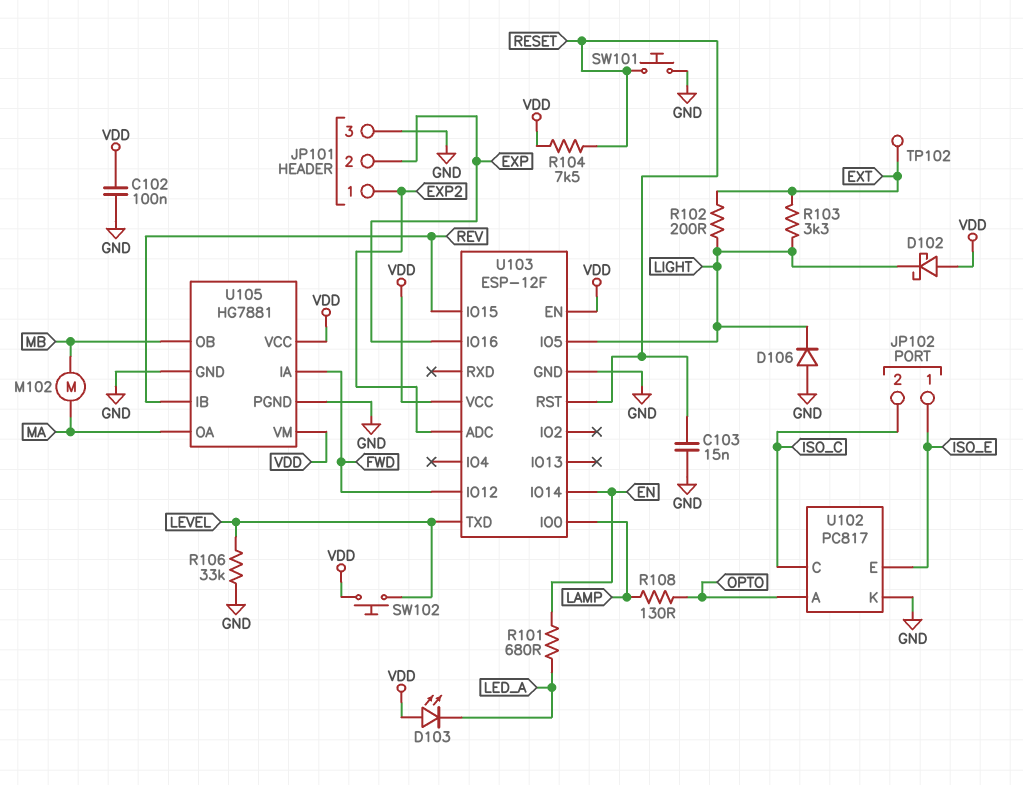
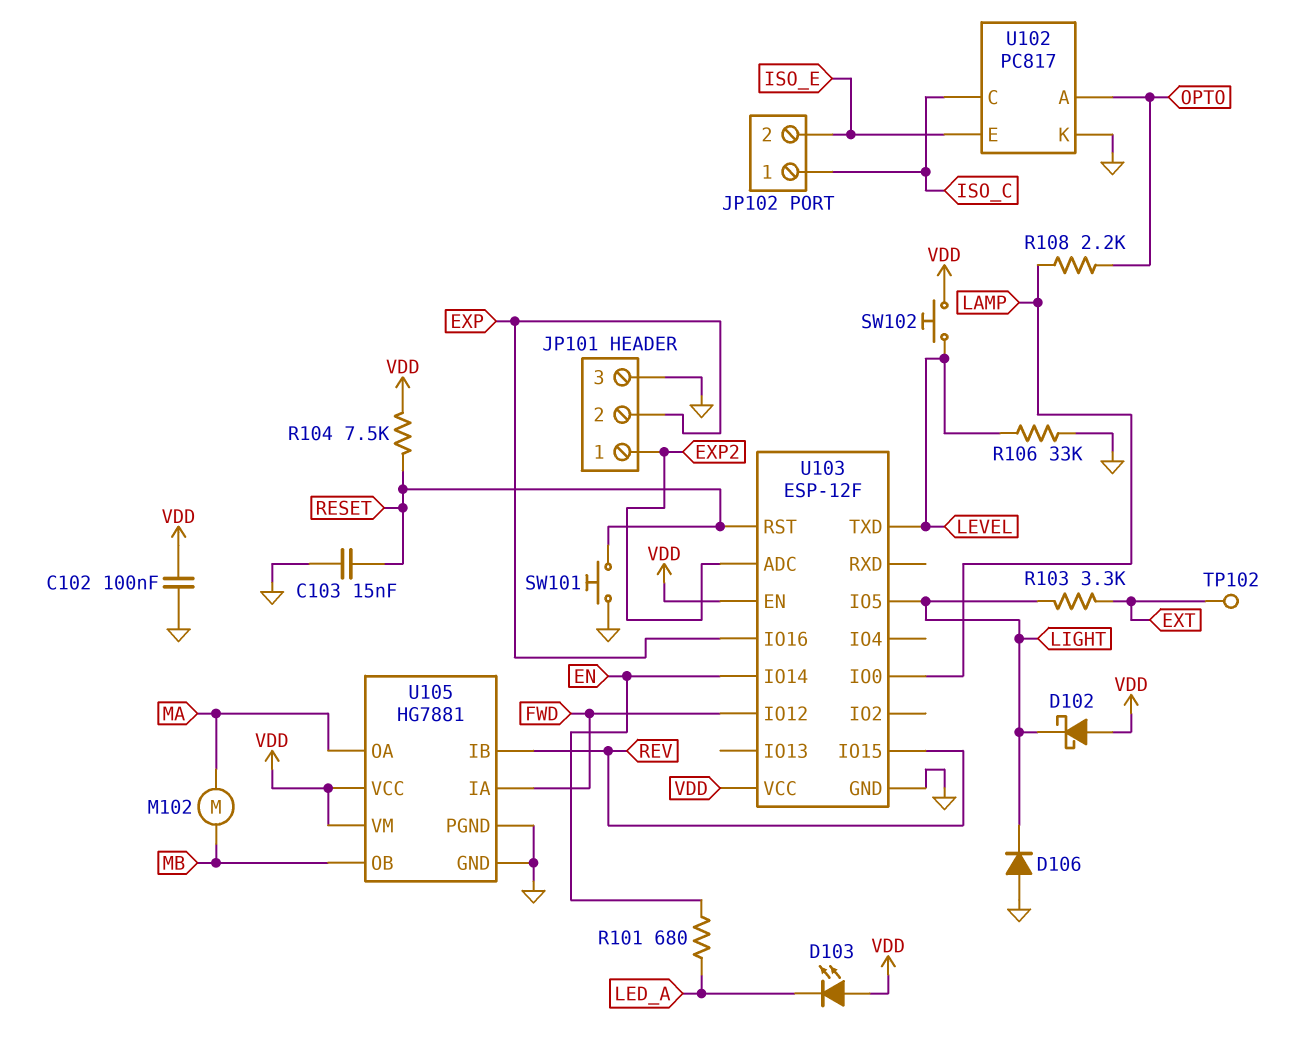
JP102 pin 1: ISO_E -> ISO_C
JP102 pin 2: ISO_C -> ISO_E
R102: 200 (EXT, LIGHT) -> none
R108: 130 (LAMP, OPTO) -> 2.2k (LAMP, OPTO)

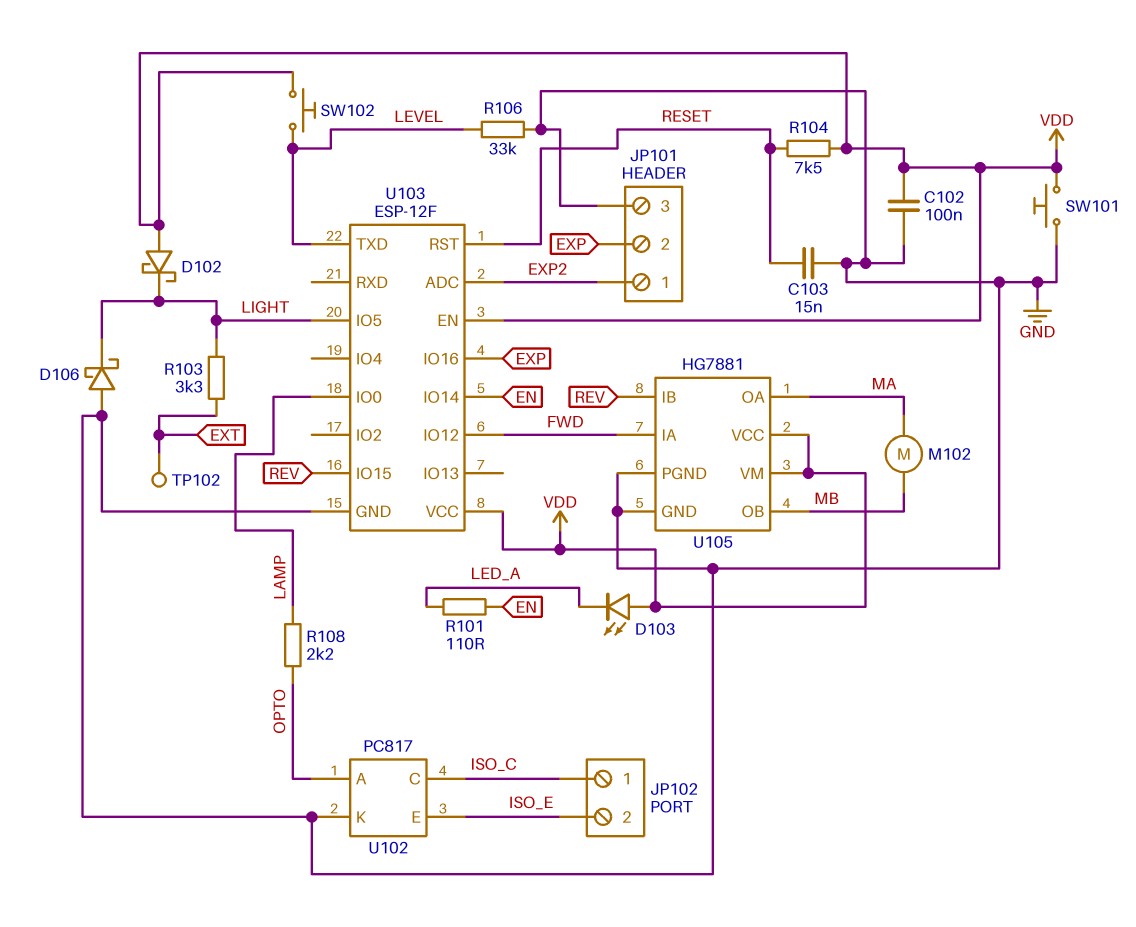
D106: diode (A GND, K LIGHT) -> schottky (A GND, K LIGHT)
R101: 680 (EN, LED_A) -> 110 (EN, LED_A)
SW101: button (GND, RESET) -> button (GND, VDD)

